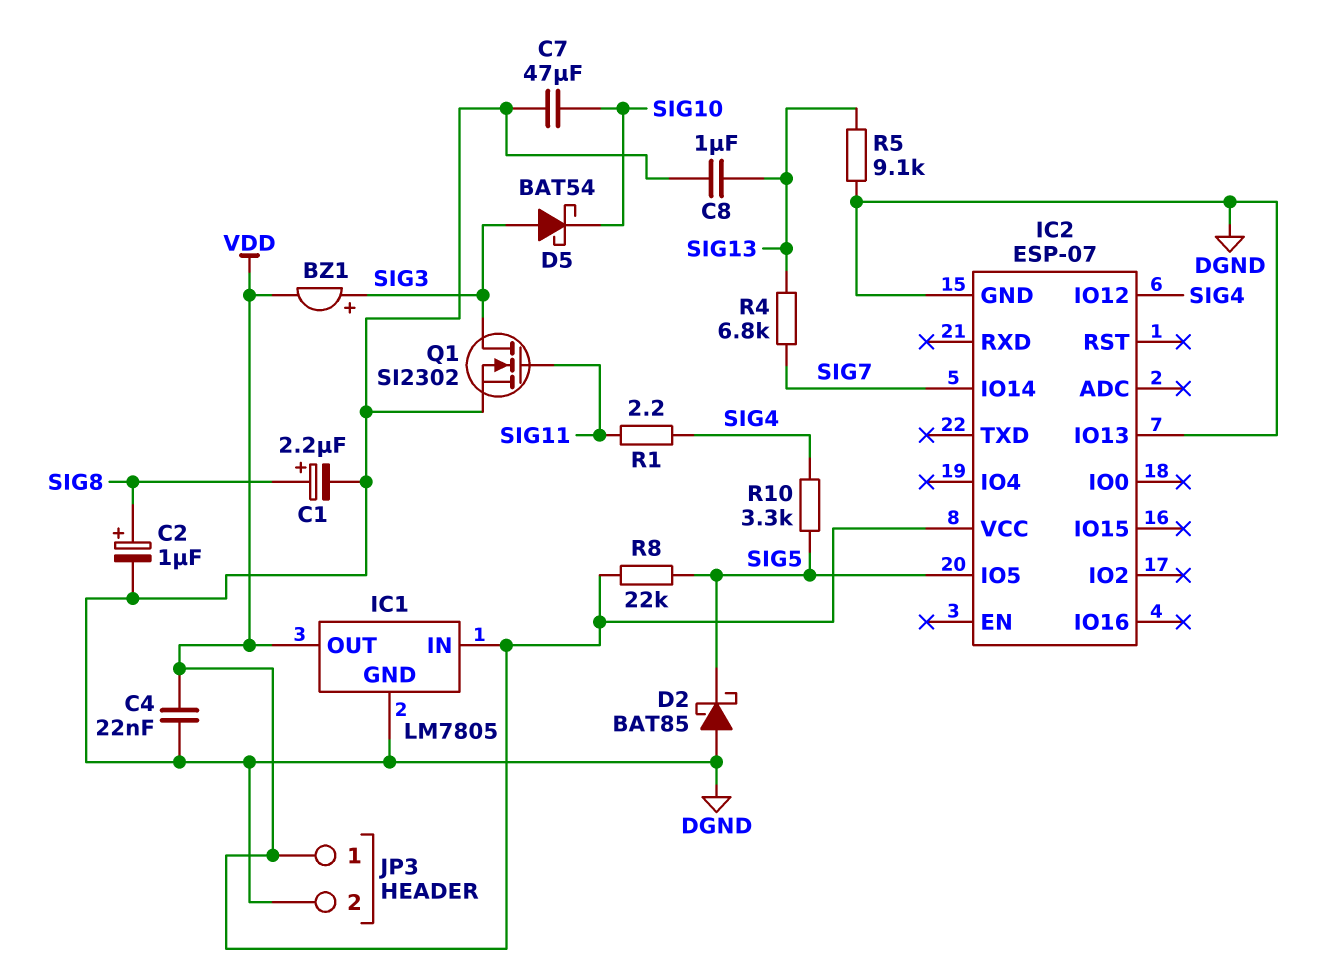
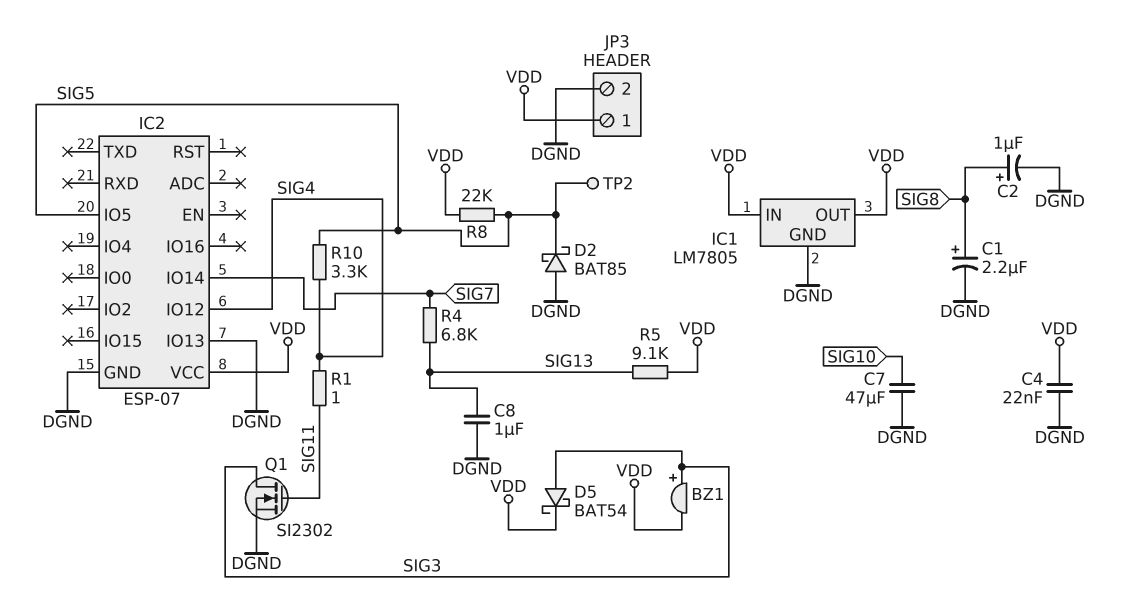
D5: schottky BAT54 (A SIG3, K SIG10) -> schottky BAT54 (A SIG3, K VDD)
R1: 2.2 (SIG4, SIG11) -> 1 (SIG4, SIG11)
R5: 9.1k (DGND, SIG13) -> 9.1k (SIG13, VDD)
TP2: none -> test point (SIG5)

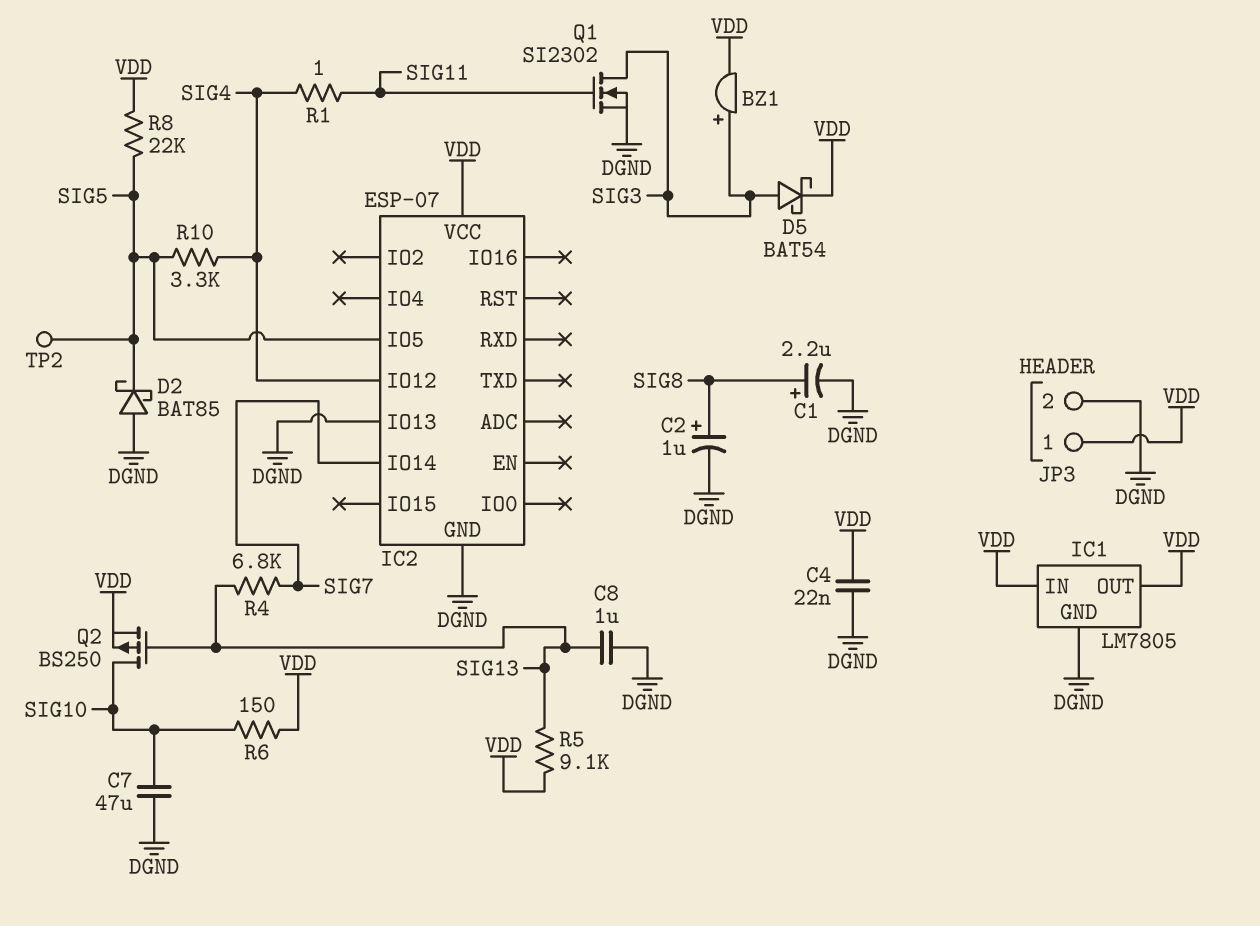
Q2: none -> PMOS BS250 (G SIG13, D SIG10, S VDD)
R6: none -> 150 (SIG10, VDD)

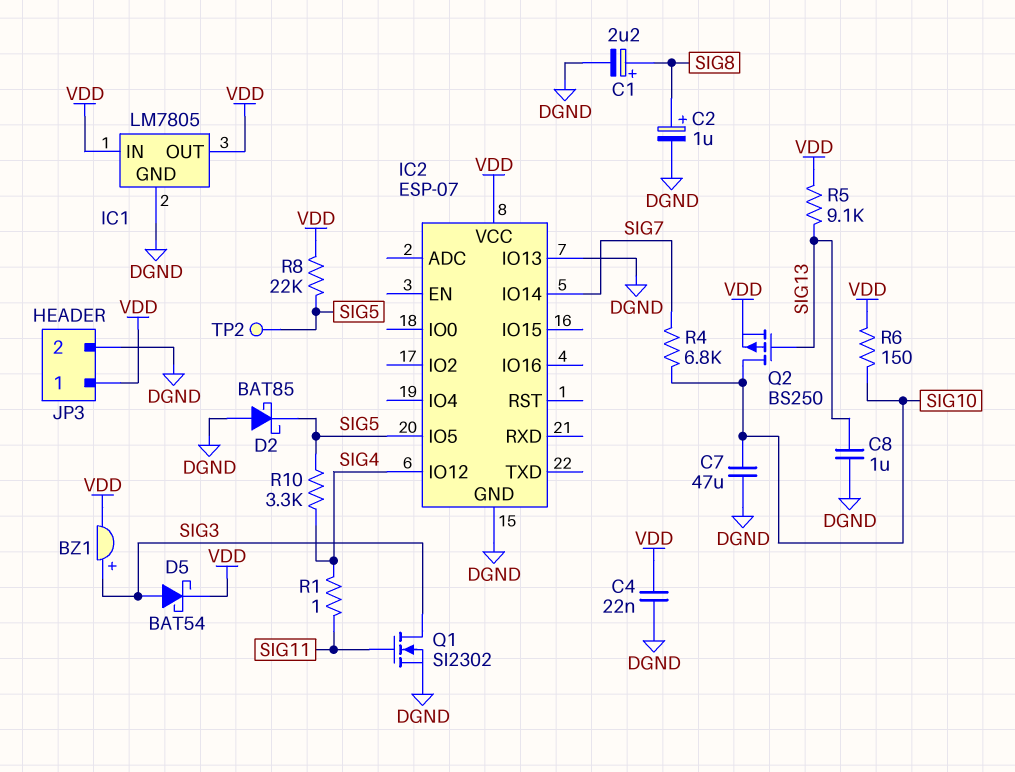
R4: 6.8k (SIG7, SIG13) -> 6.8k (SIG7, SIG10)

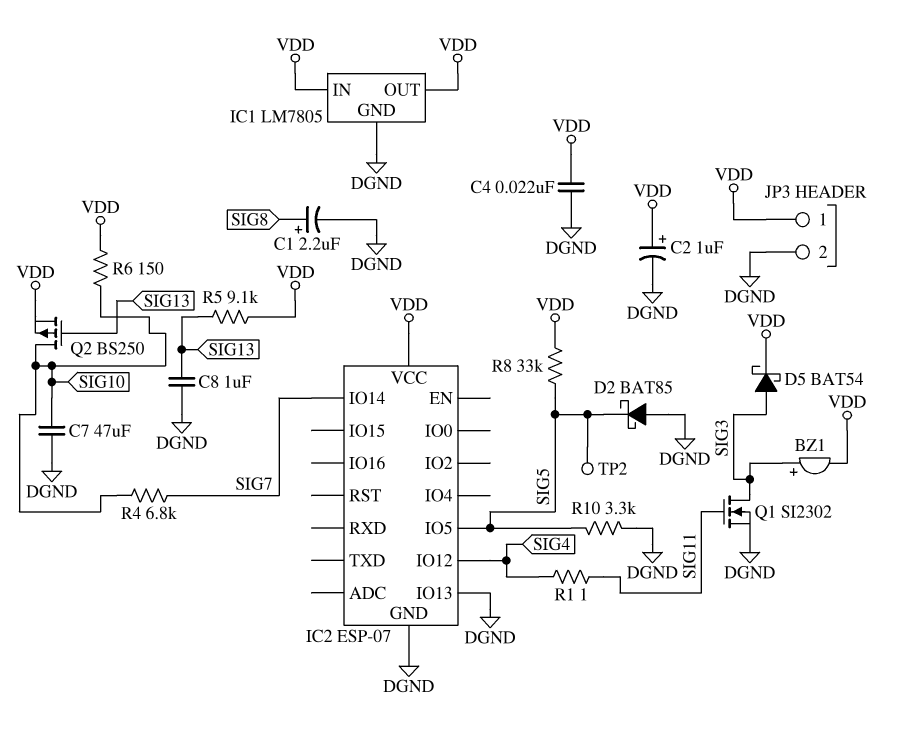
C2: 1uF (plus SIG8, minus DGND) -> 1uF (plus VDD, minus DGND)
R8: 22k (SIG5, VDD) -> 33k (SIG5, VDD)
R10: 3.3k (SIG4, SIG5) -> 3.3k (DGND, SIG5)

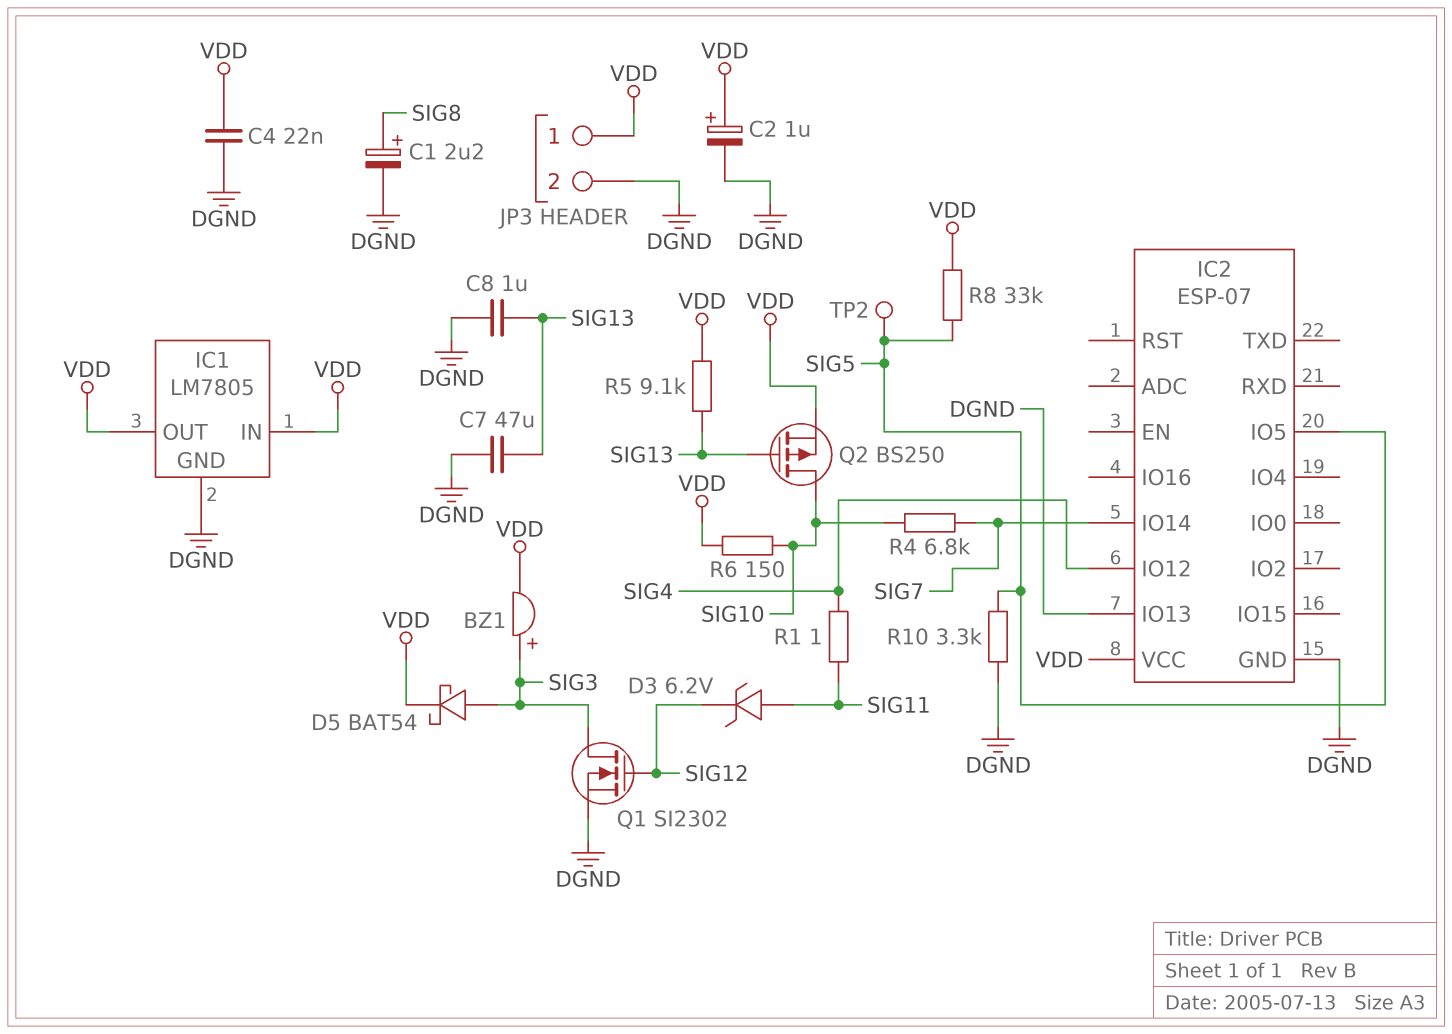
C7: 47uF (DGND, SIG10) -> 47uF (DGND, SIG13)
D2: schottky BAT85 (A DGND, K SIG5) -> none
D3: none -> zener 6.2V (A SIG11, K SIG12)
Q1: NMOS SI2302 (G SIG11, D SIG3, S DGND) -> NMOS SI2302 (G SIG12, D SIG3, S DGND)

